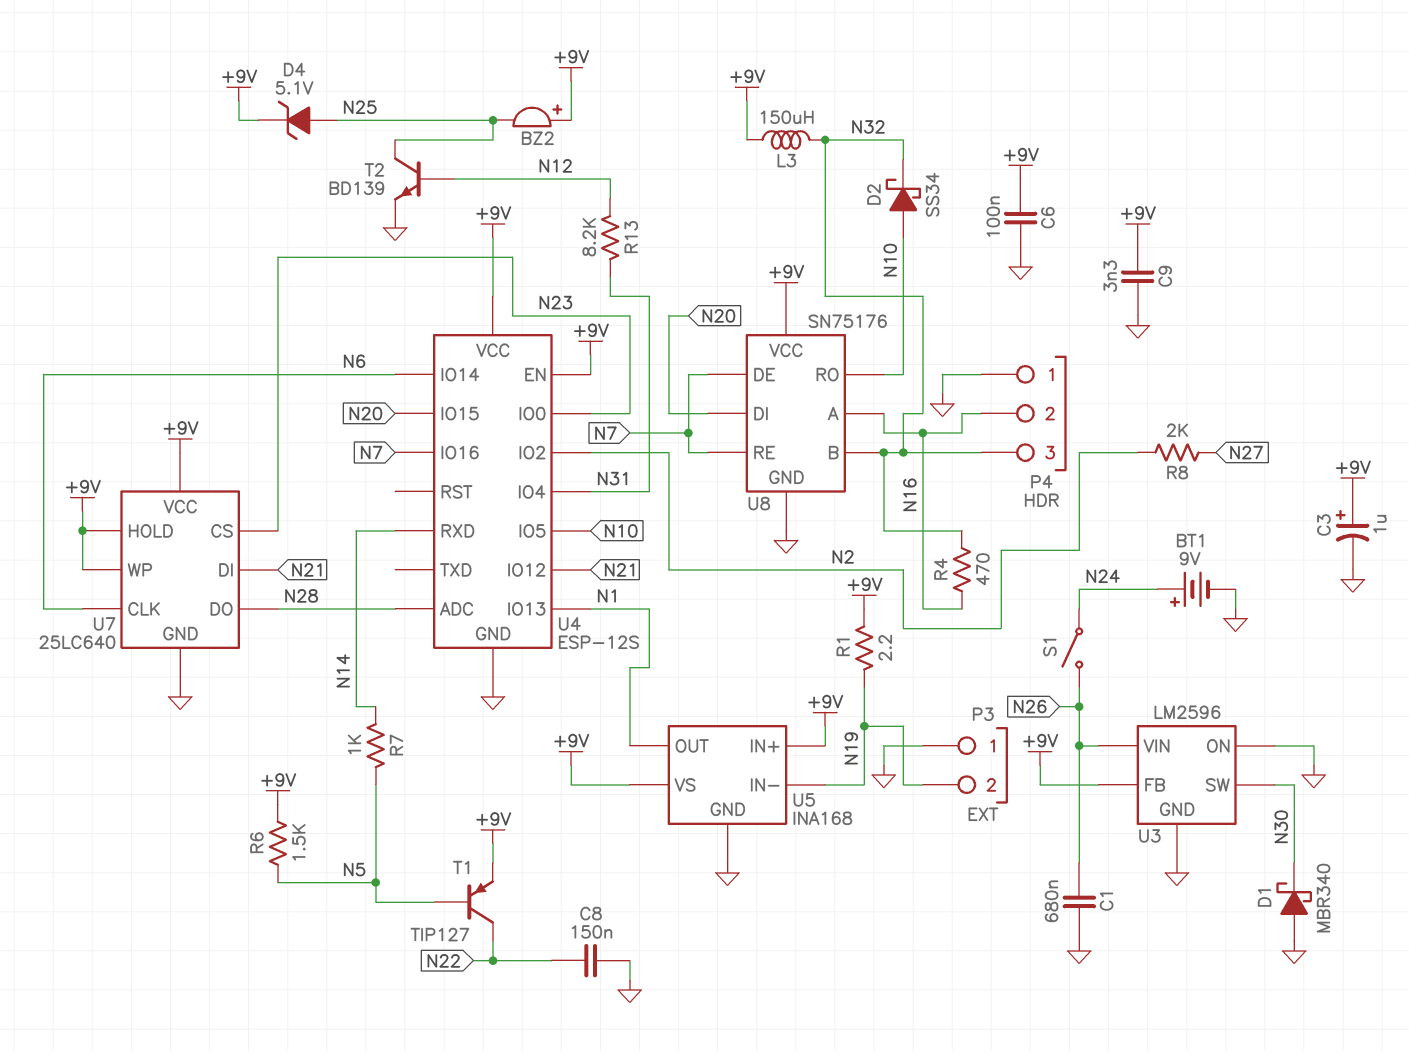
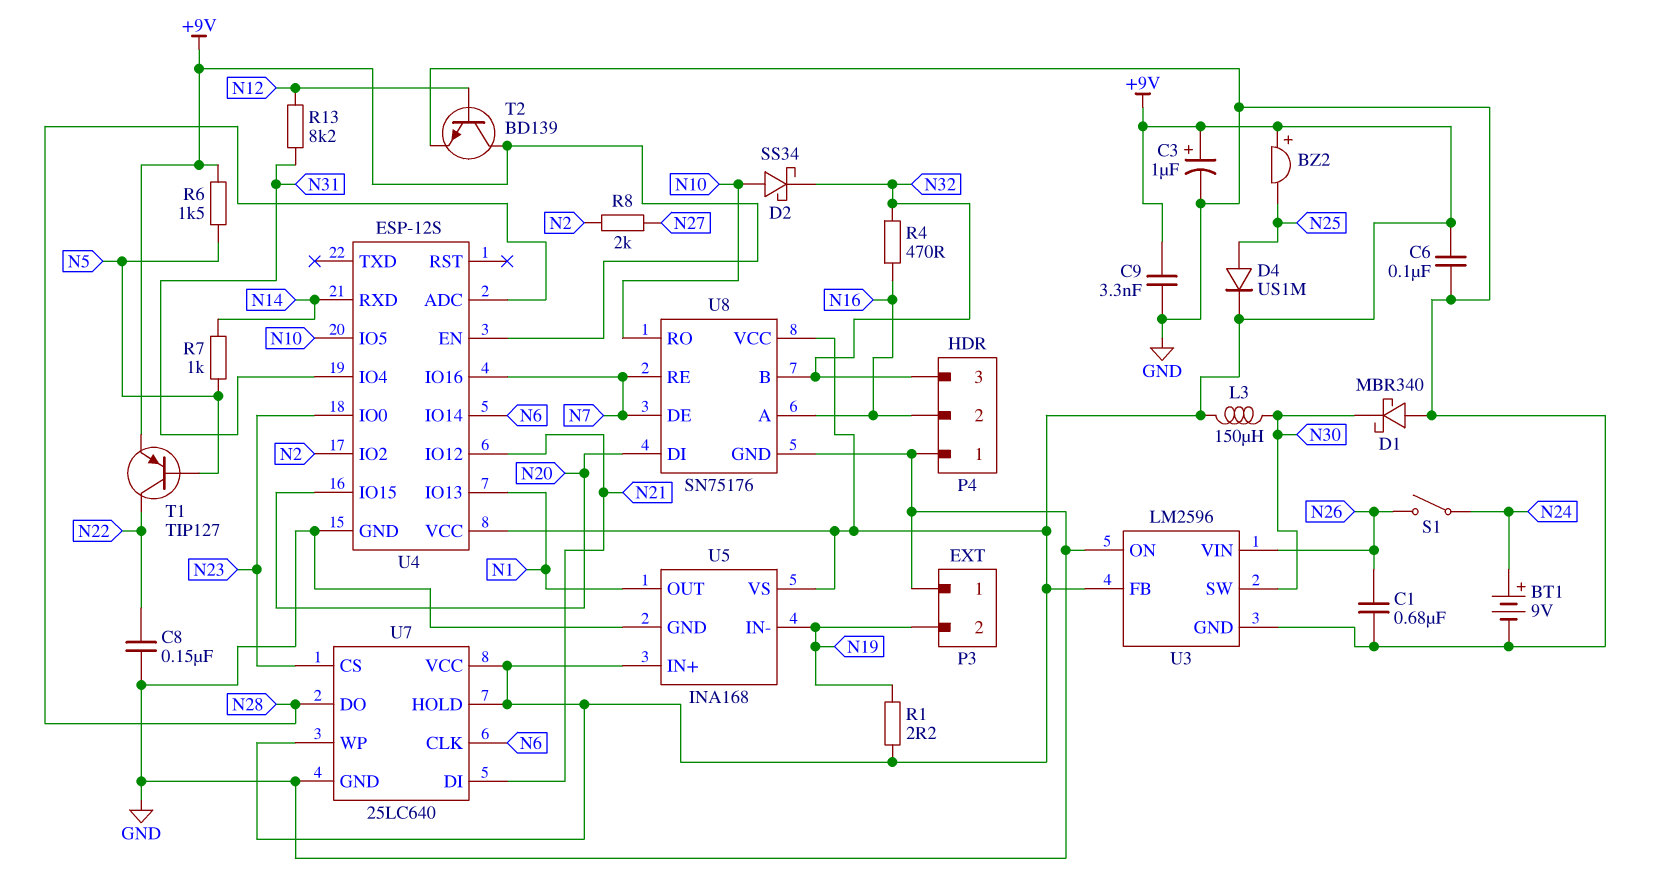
D4: zener 5.1V (A N25, K +9V) -> diode US1M (A N25, K +9V)
L3: 150uH (+9V, N32) -> 150uH (+9V, N30)
T2: NPN BD139 (B N12, C N25, E GND) -> NPN BD139 (B N12, C +9V, E GND)

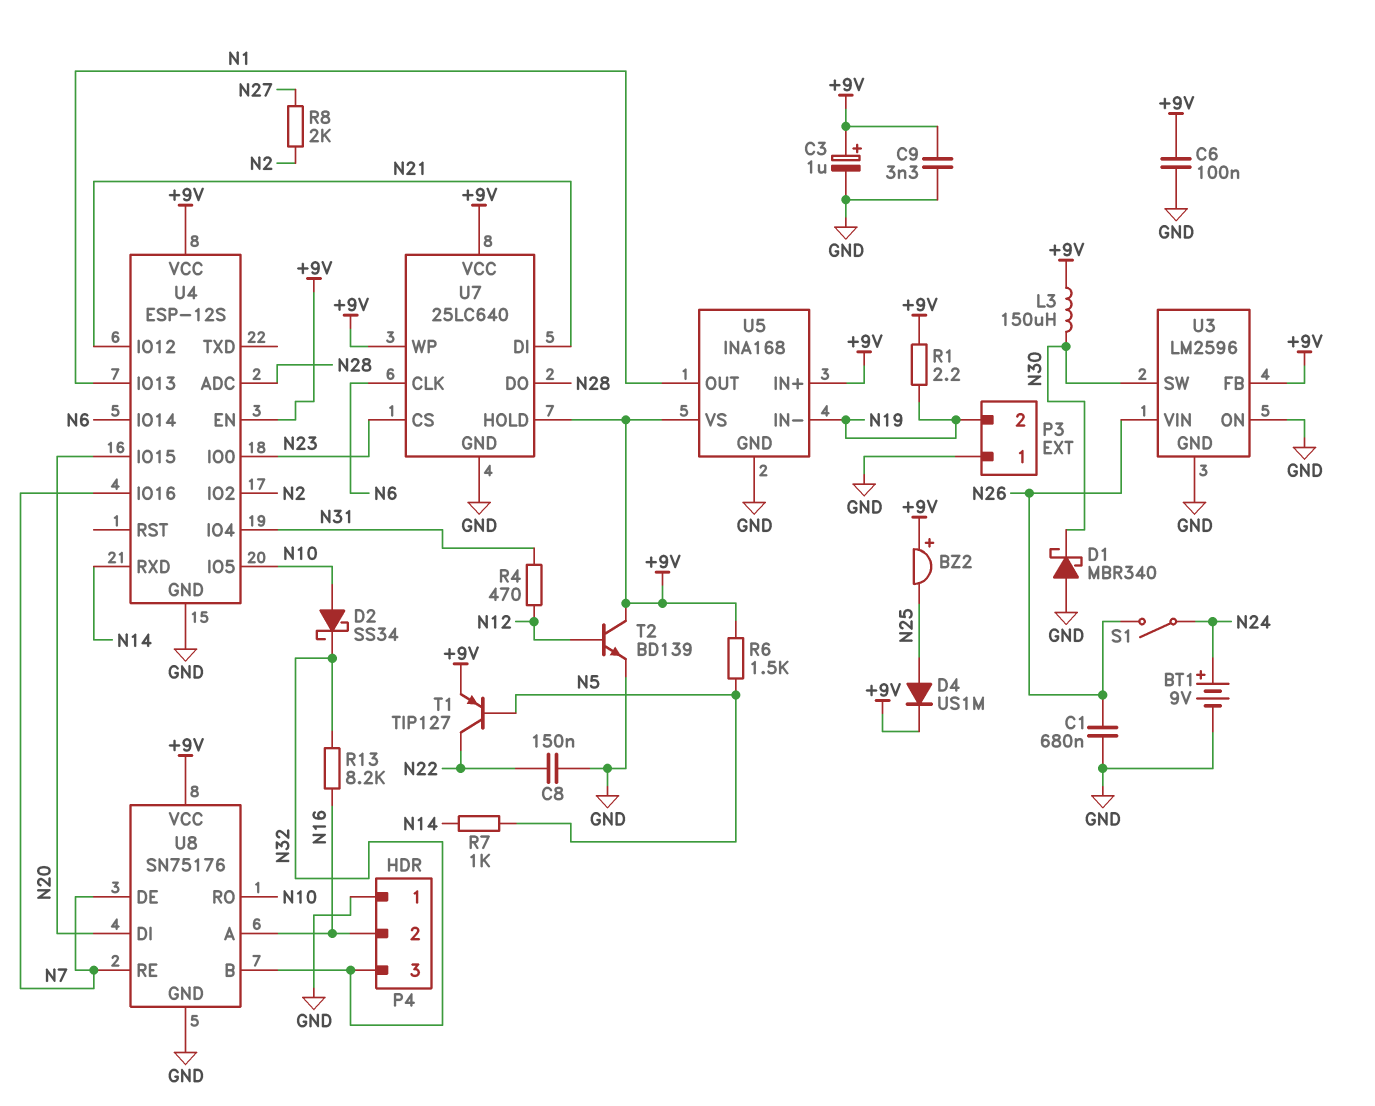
R4: 470 (N16, N32) -> 470 (N12, N31)
R13: 8.2k (N12, N31) -> 8.2k (N16, N32)

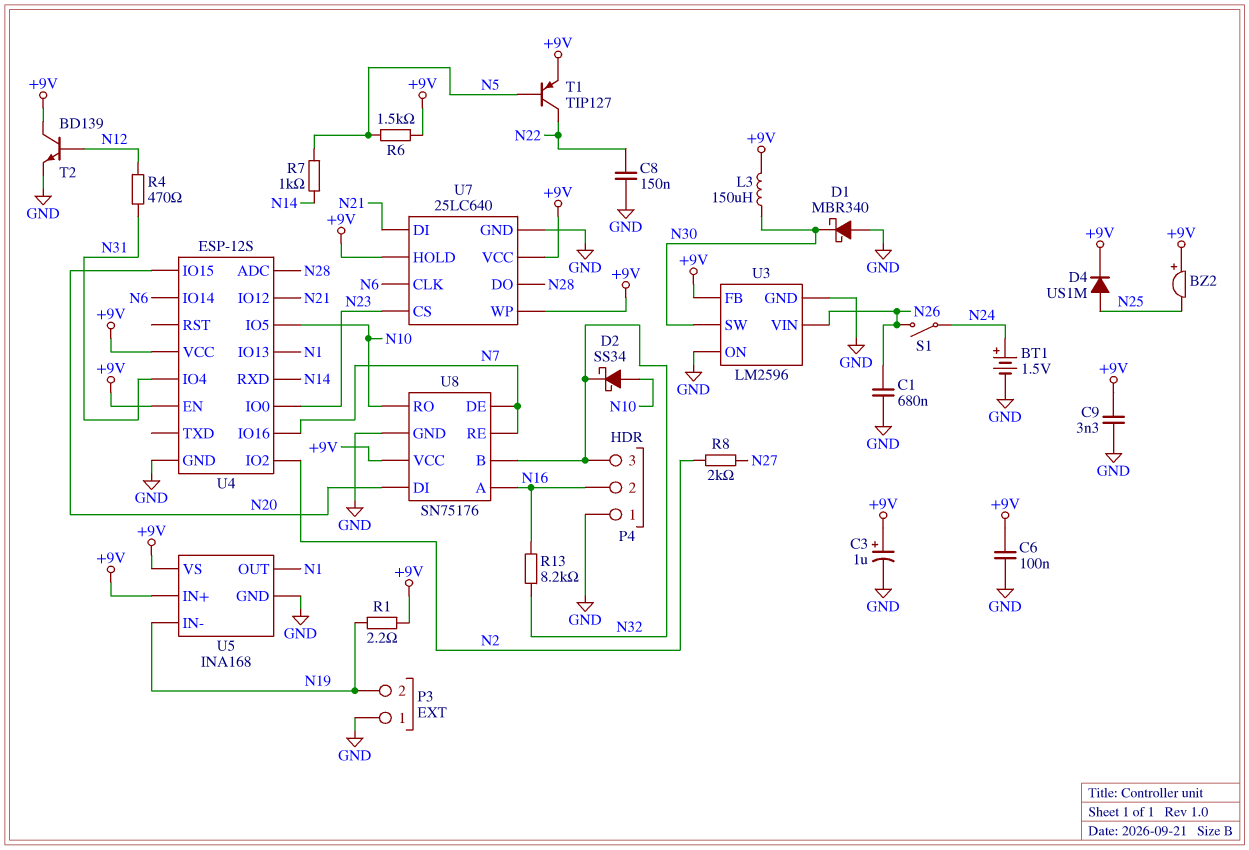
BT1: 9V (plus N24, minus GND) -> 1.5V (plus N24, minus GND)

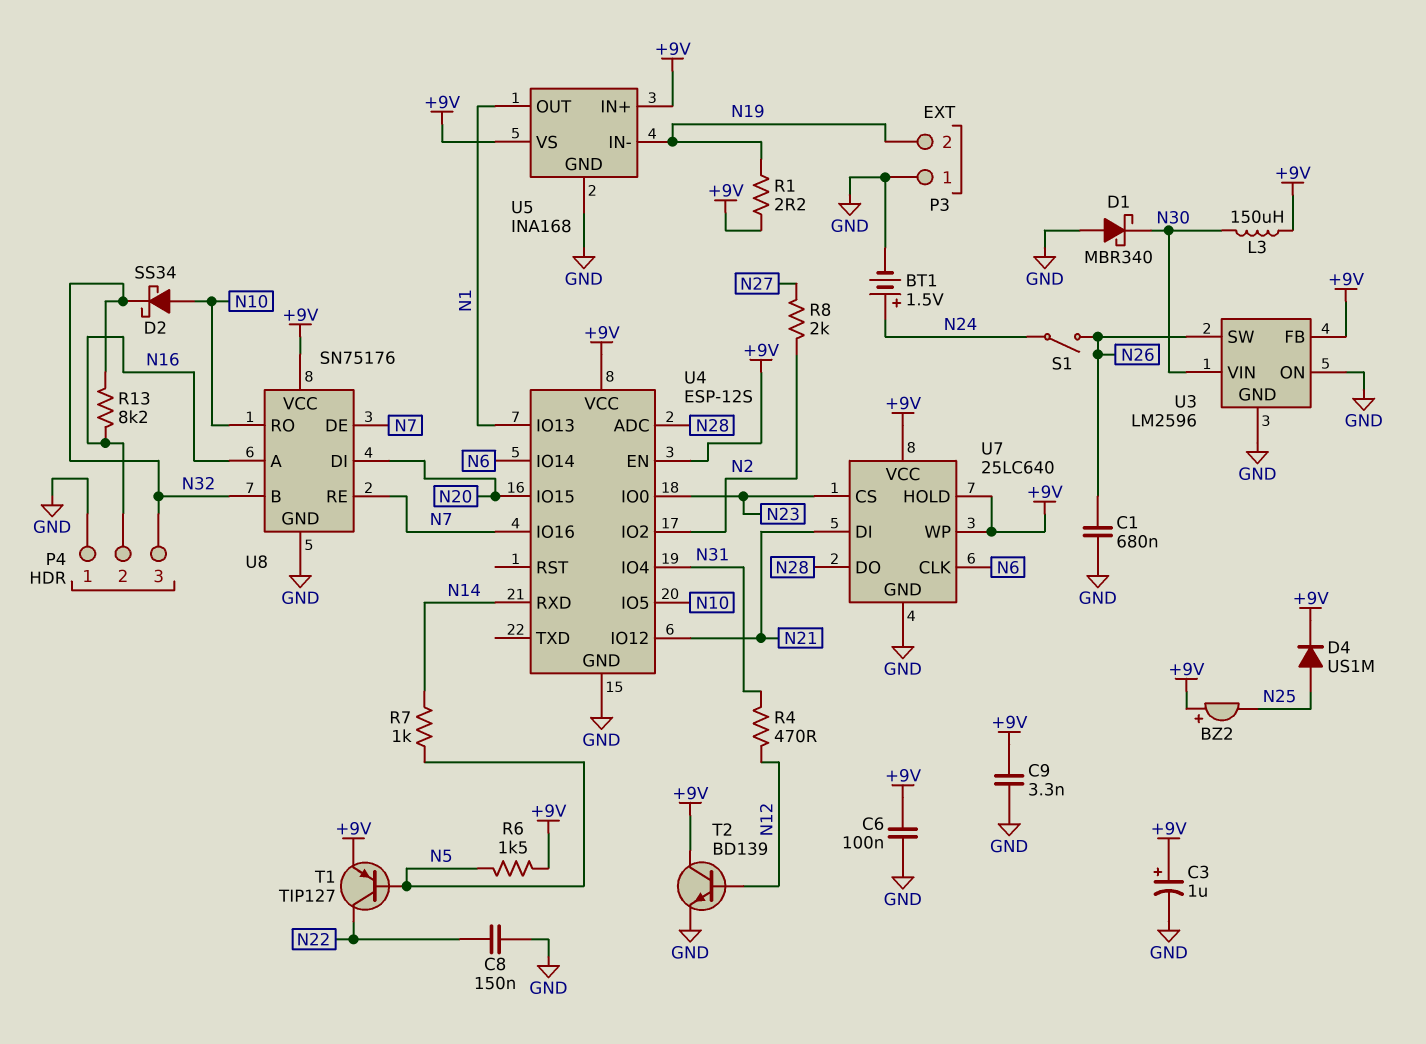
U3 pin SW: N30 -> N26
U3 pin VIN: N26 -> N30

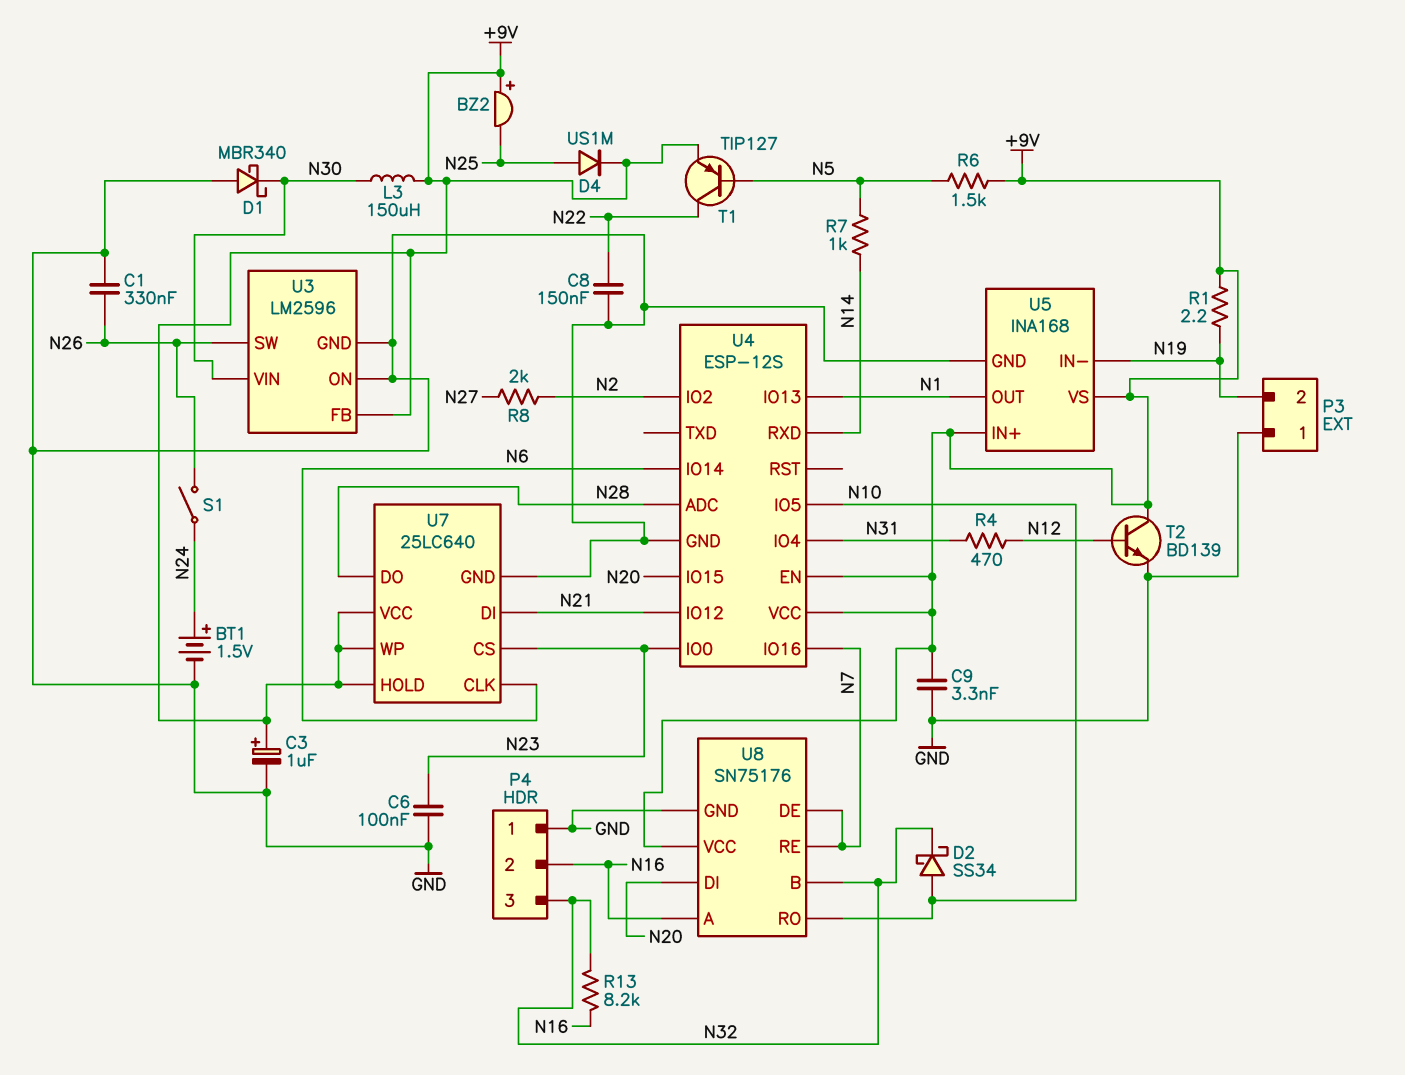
C1: 680nF (GND, N26) -> 330nF (GND, N26)
C6: 100nF (+9V, GND) -> 100nF (GND, N23)

